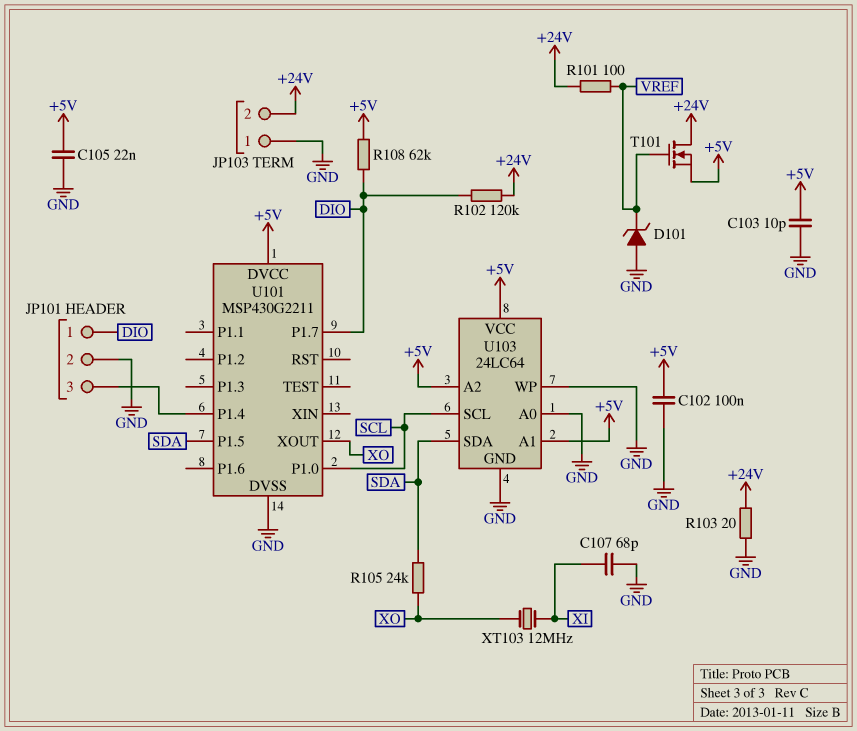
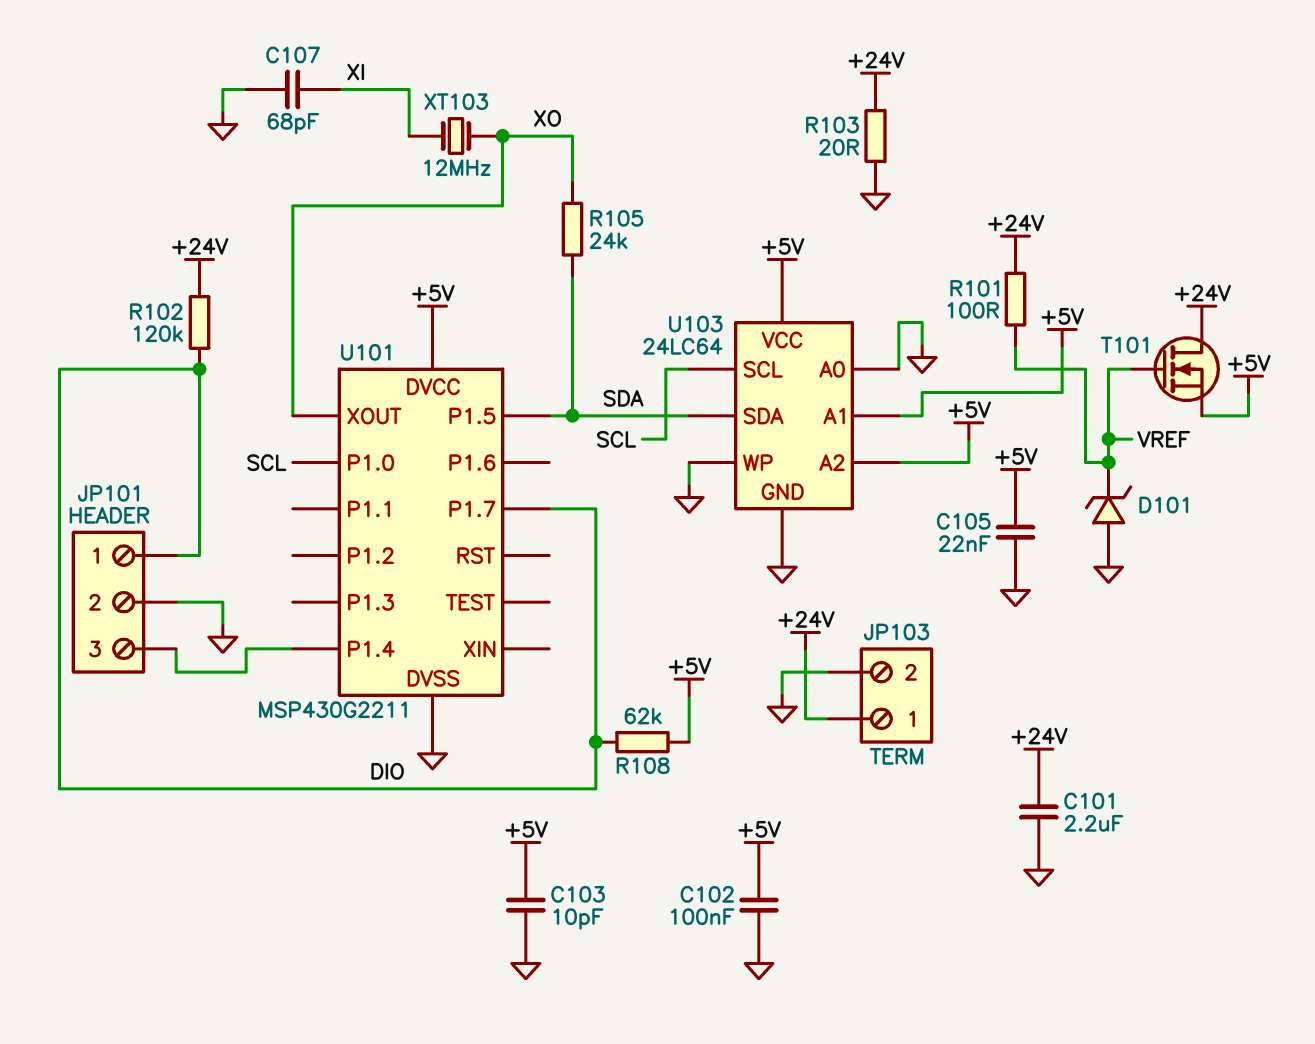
C101: none -> 2.2uF (+24V, GND)
JP103 pin 1: GND -> +24V
JP103 pin 2: +24V -> GND

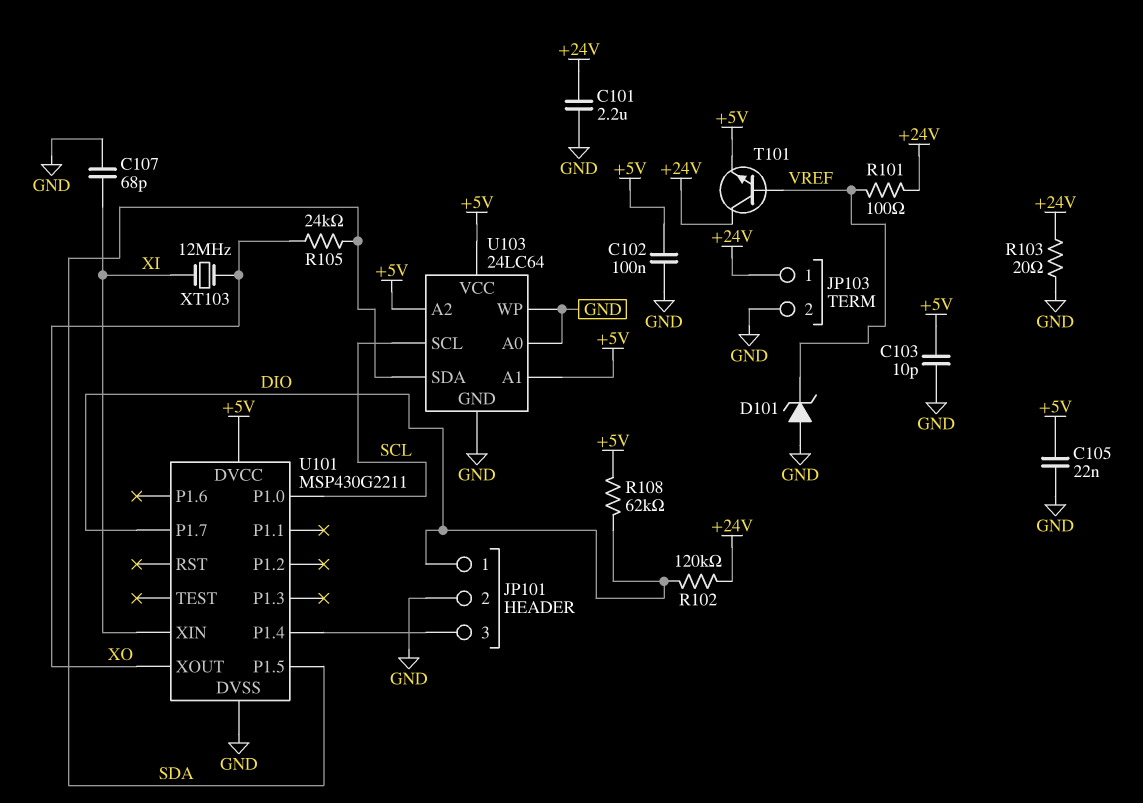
T101: NMOS (G VREF, D +24V, S +5V) -> NPN (B VREF, C +24V, E +5V)
U101 pin XIN: none -> XI

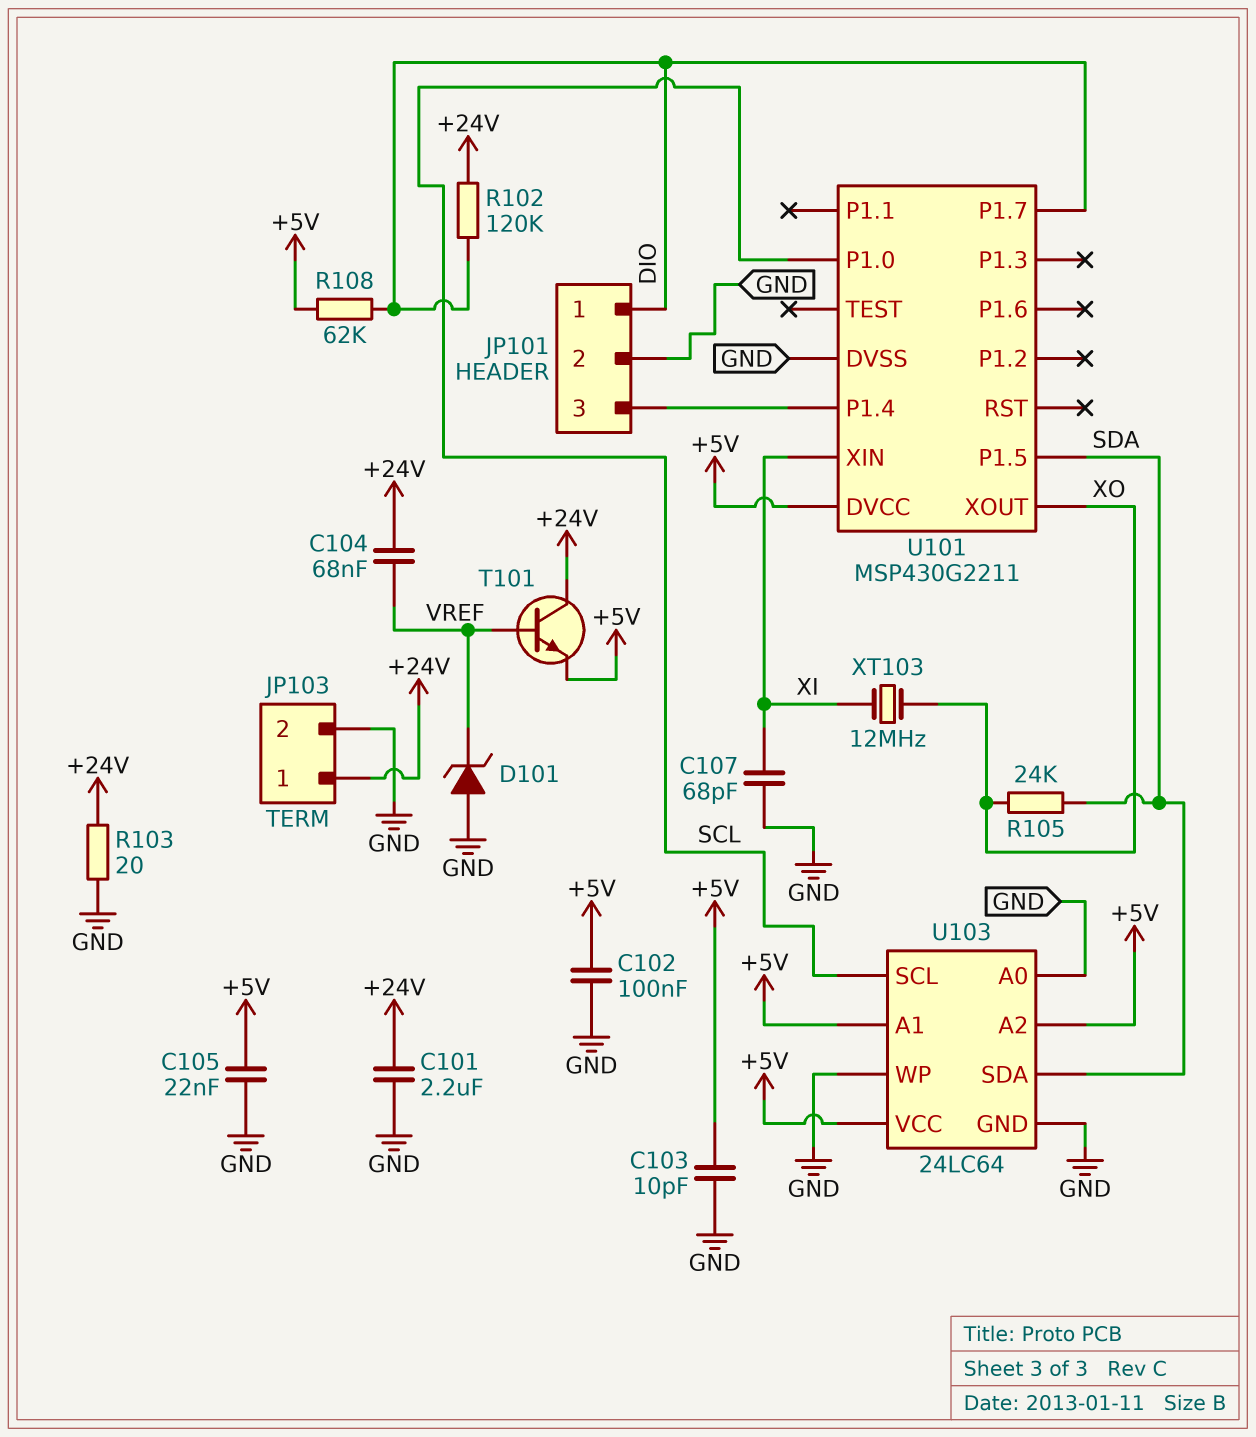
C104: none -> 68nF (+24V, VREF)
R101: 100 (+24V, VREF) -> none

